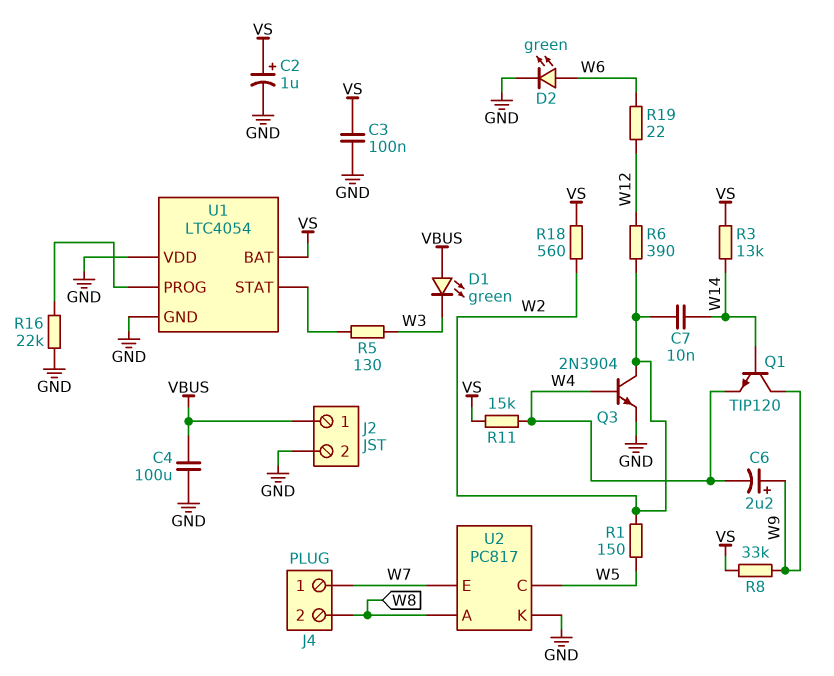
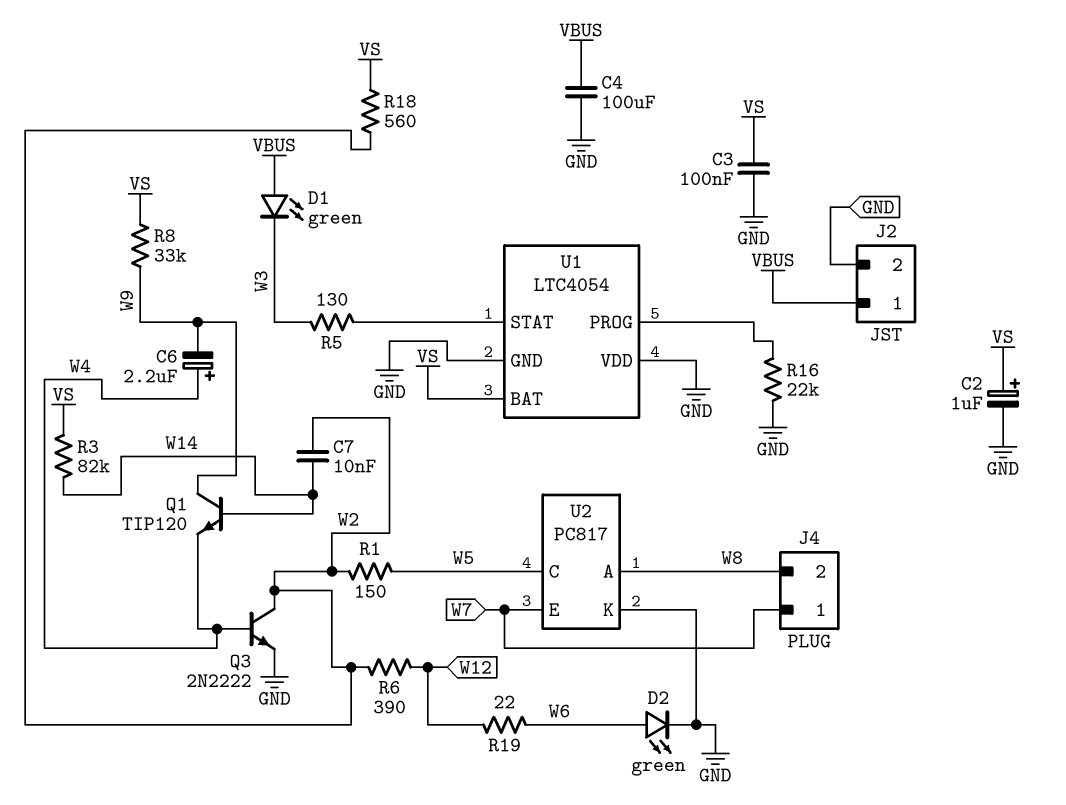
C6: 2.2uF (plus W9, minus W4) -> 2.2uF (plus W4, minus W9)
Q3: NPN 2N3904 (B W4, C W2, E GND) -> NPN 2N2222 (B W4, C W2, E GND)
R3: 13k (VS, W14) -> 82k (VS, W14)
R11: 15k (VS, W4) -> none

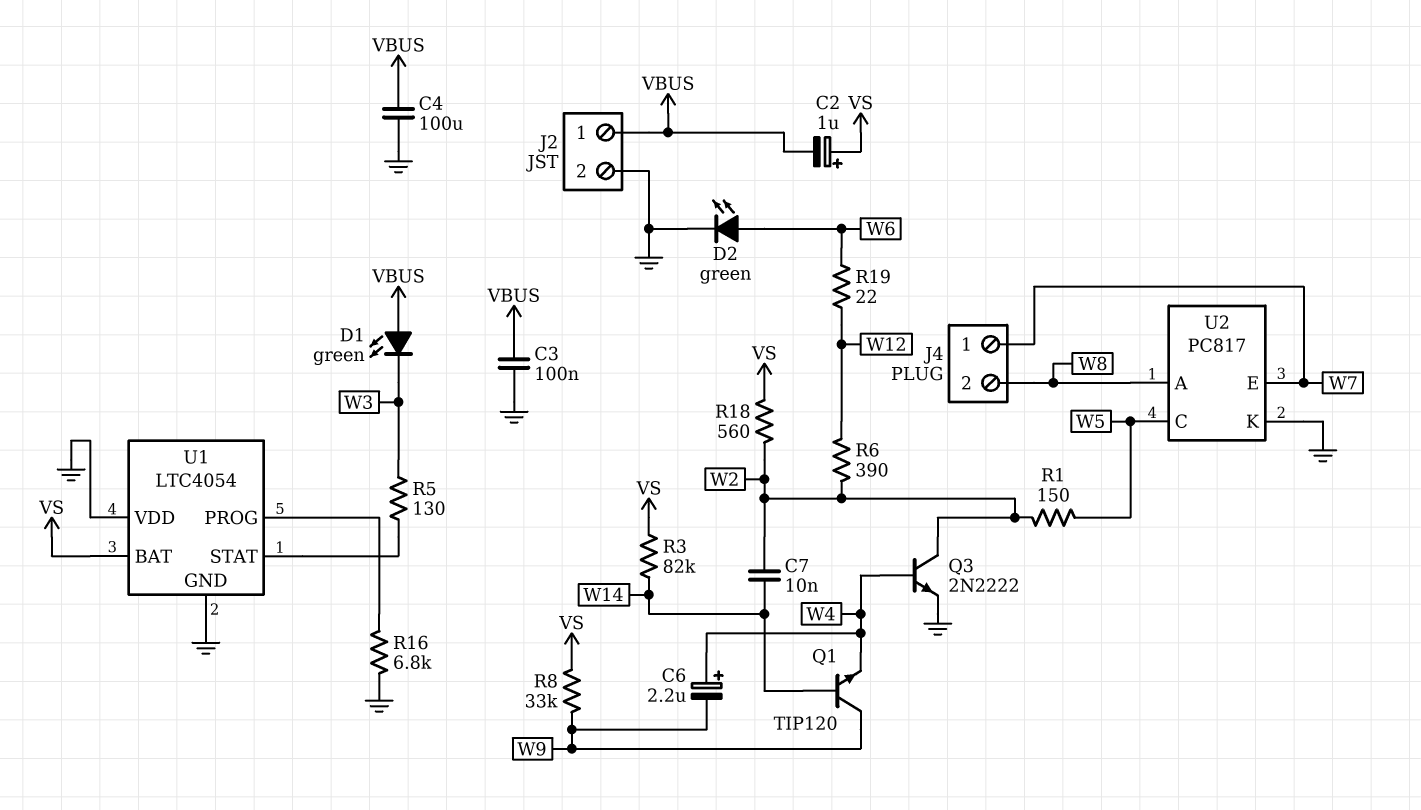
C2: 1uF (plus VS, minus GND) -> 1uF (plus VS, minus VBUS)
C3: 100nF (GND, VS) -> 100nF (GND, VBUS)
R16: 22k (GND, U1/PROG) -> 6.8k (GND, U1/PROG)

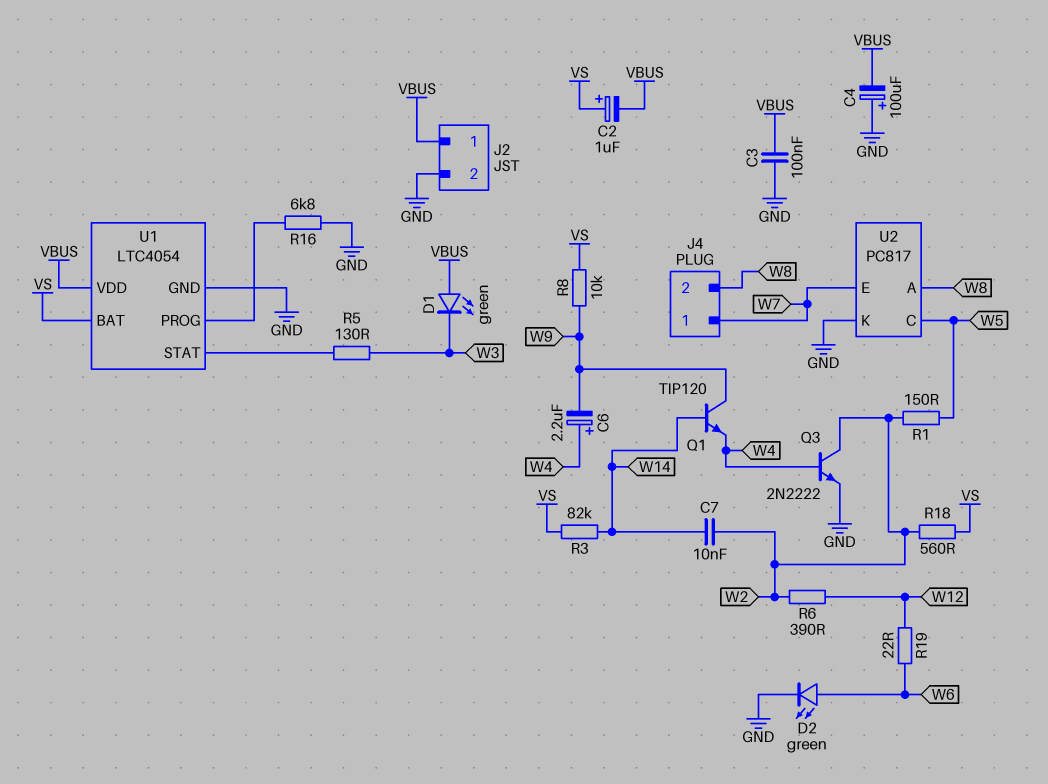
C4: 100uF (GND, VBUS) -> 100uF (plus GND, minus VBUS)
R8: 33k (VS, W9) -> 10k (VS, W9)
U1 pin VDD: GND -> VBUS

